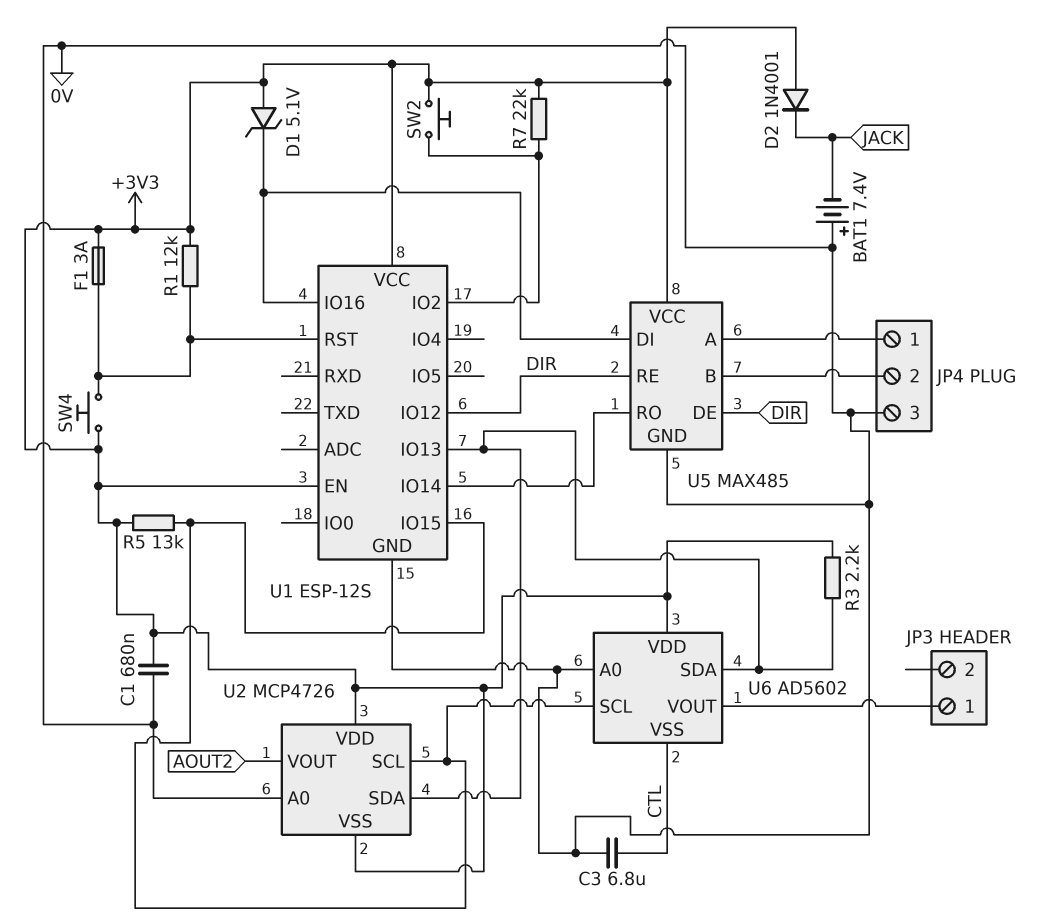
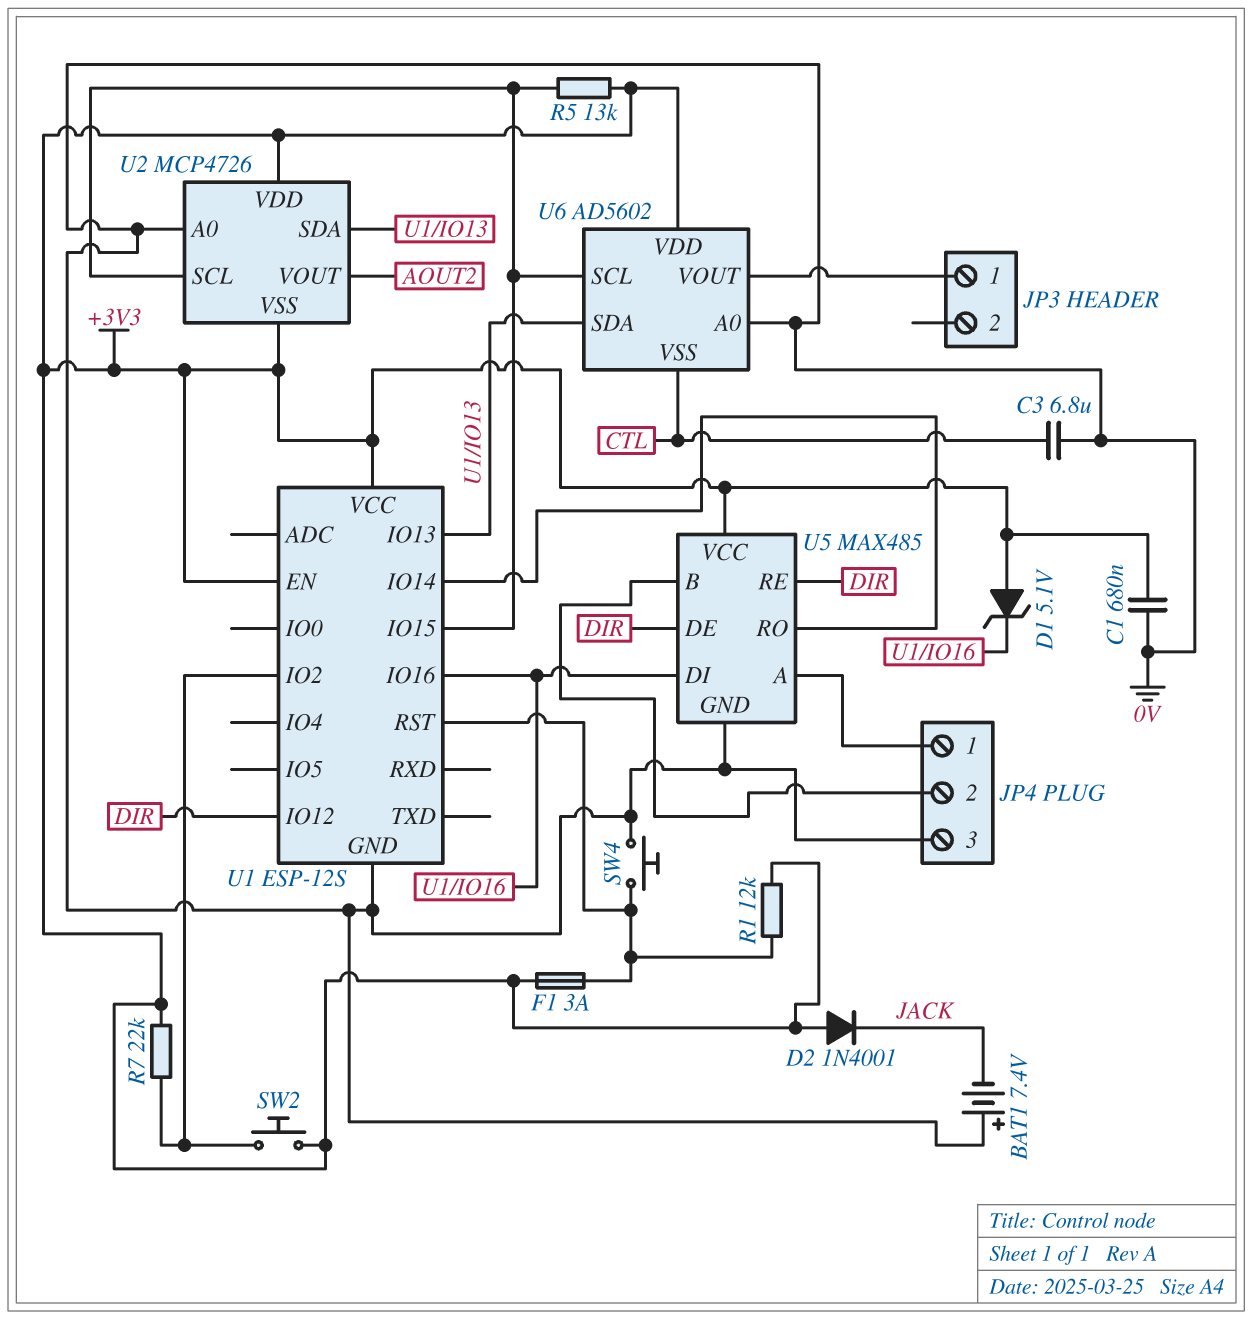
R3: 2.2k (+3V3, U1/IO13) -> none
SW4: button (+3V3, U1/RST) -> button (0V, U1/RST)

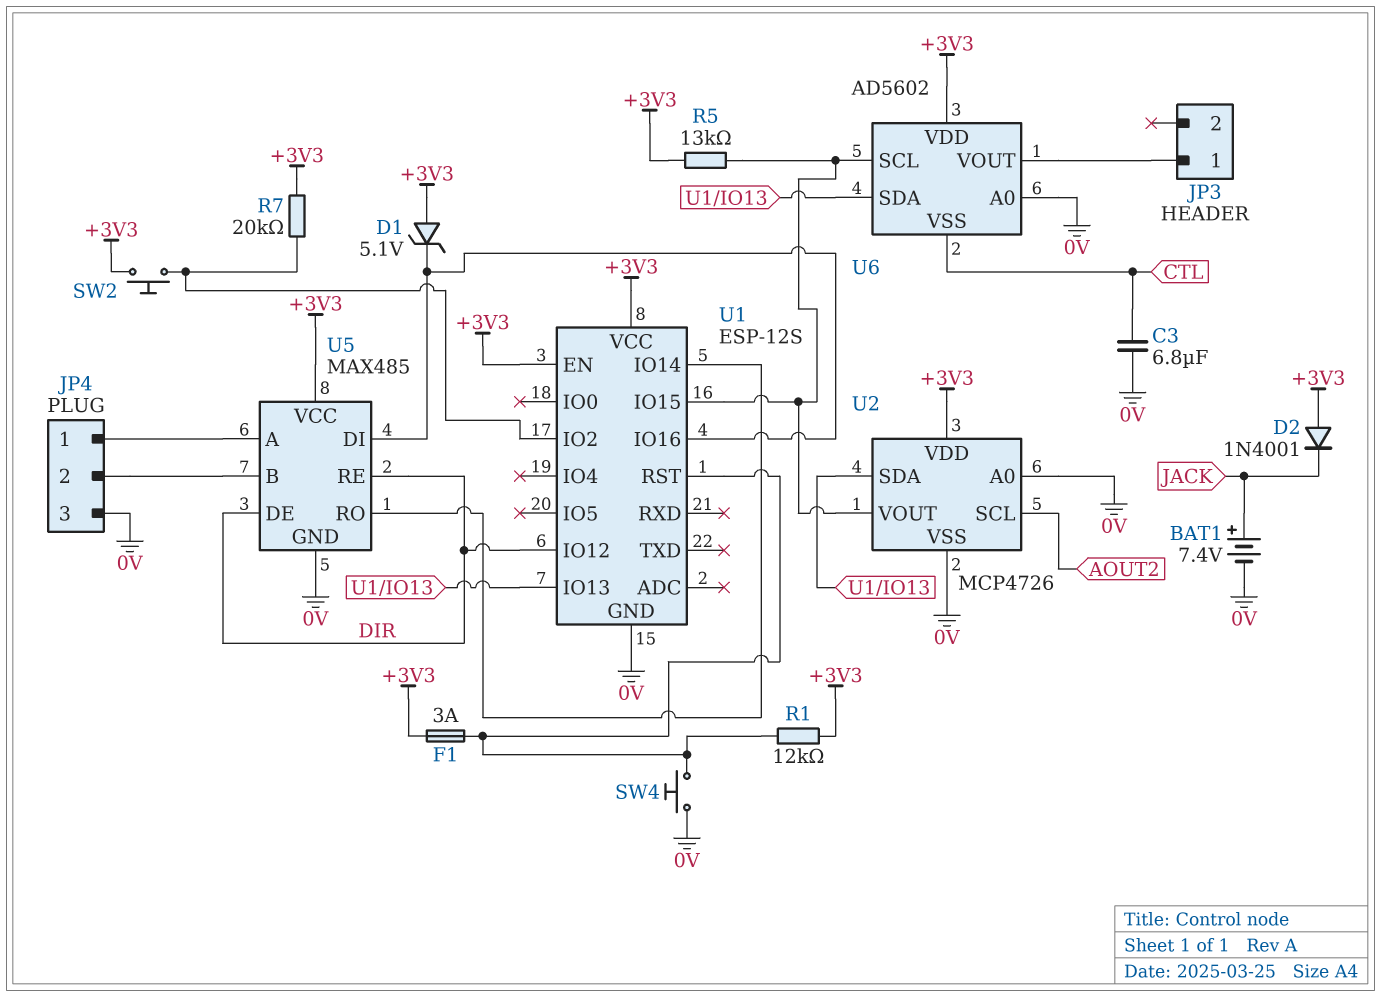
BAT1: 7.4V (plus 0V, minus JACK) -> 7.4V (plus JACK, minus 0V)
C1: 680nF (+3V3, 0V) -> none
R7: 22k (+3V3, U1/IO2) -> 20k (+3V3, U1/IO2)
U2 pin SCL: U1/IO15 -> AOUT2
U2 pin VOUT: AOUT2 -> U1/IO15
U2 pin VSS: +3V3 -> 0V

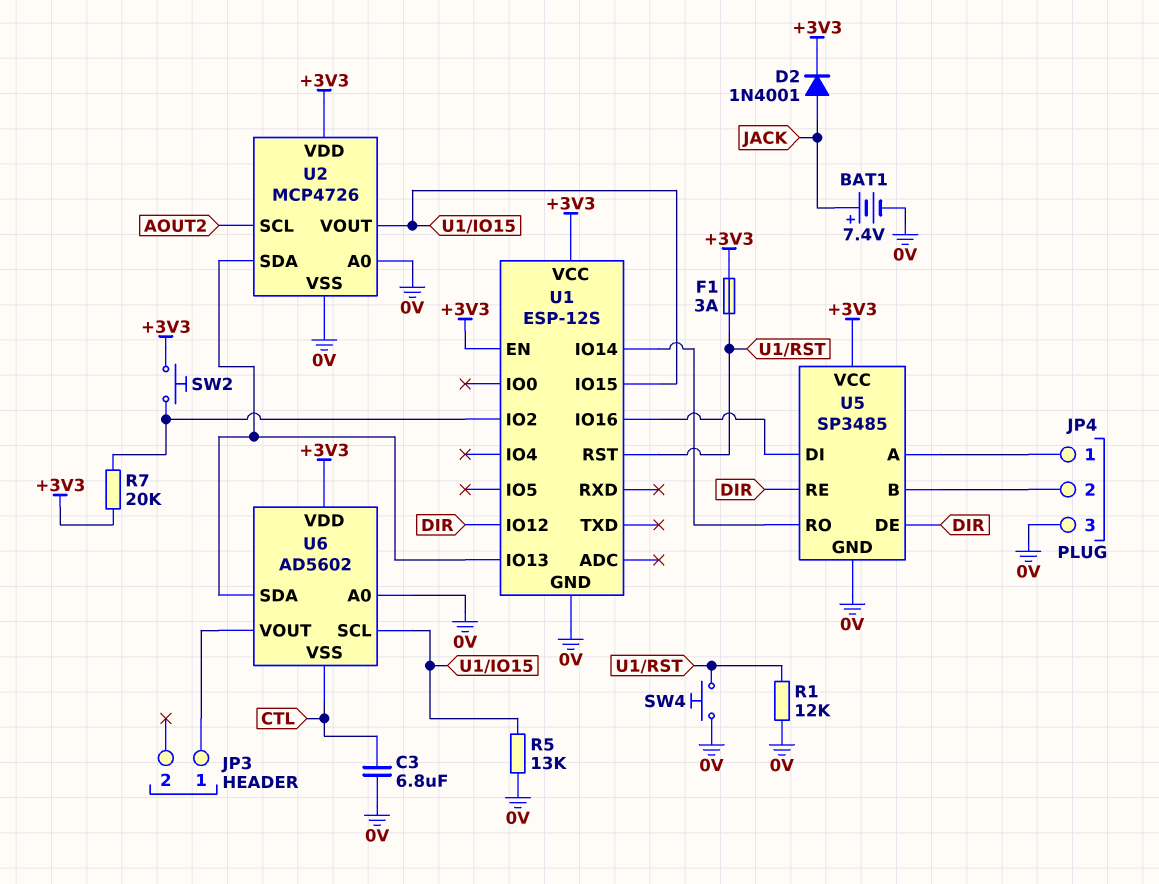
D1: zener 5.1V (A +3V3, K U1/IO16) -> none
D2: diode 1N4001 (A +3V3, K JACK) -> diode 1N4001 (A JACK, K +3V3)
R1: 12k (+3V3, U1/RST) -> 12k (0V, U1/RST)
R5: 13k (+3V3, U1/IO15) -> 13k (0V, U1/IO15)
U5: MAX485 -> SP3485

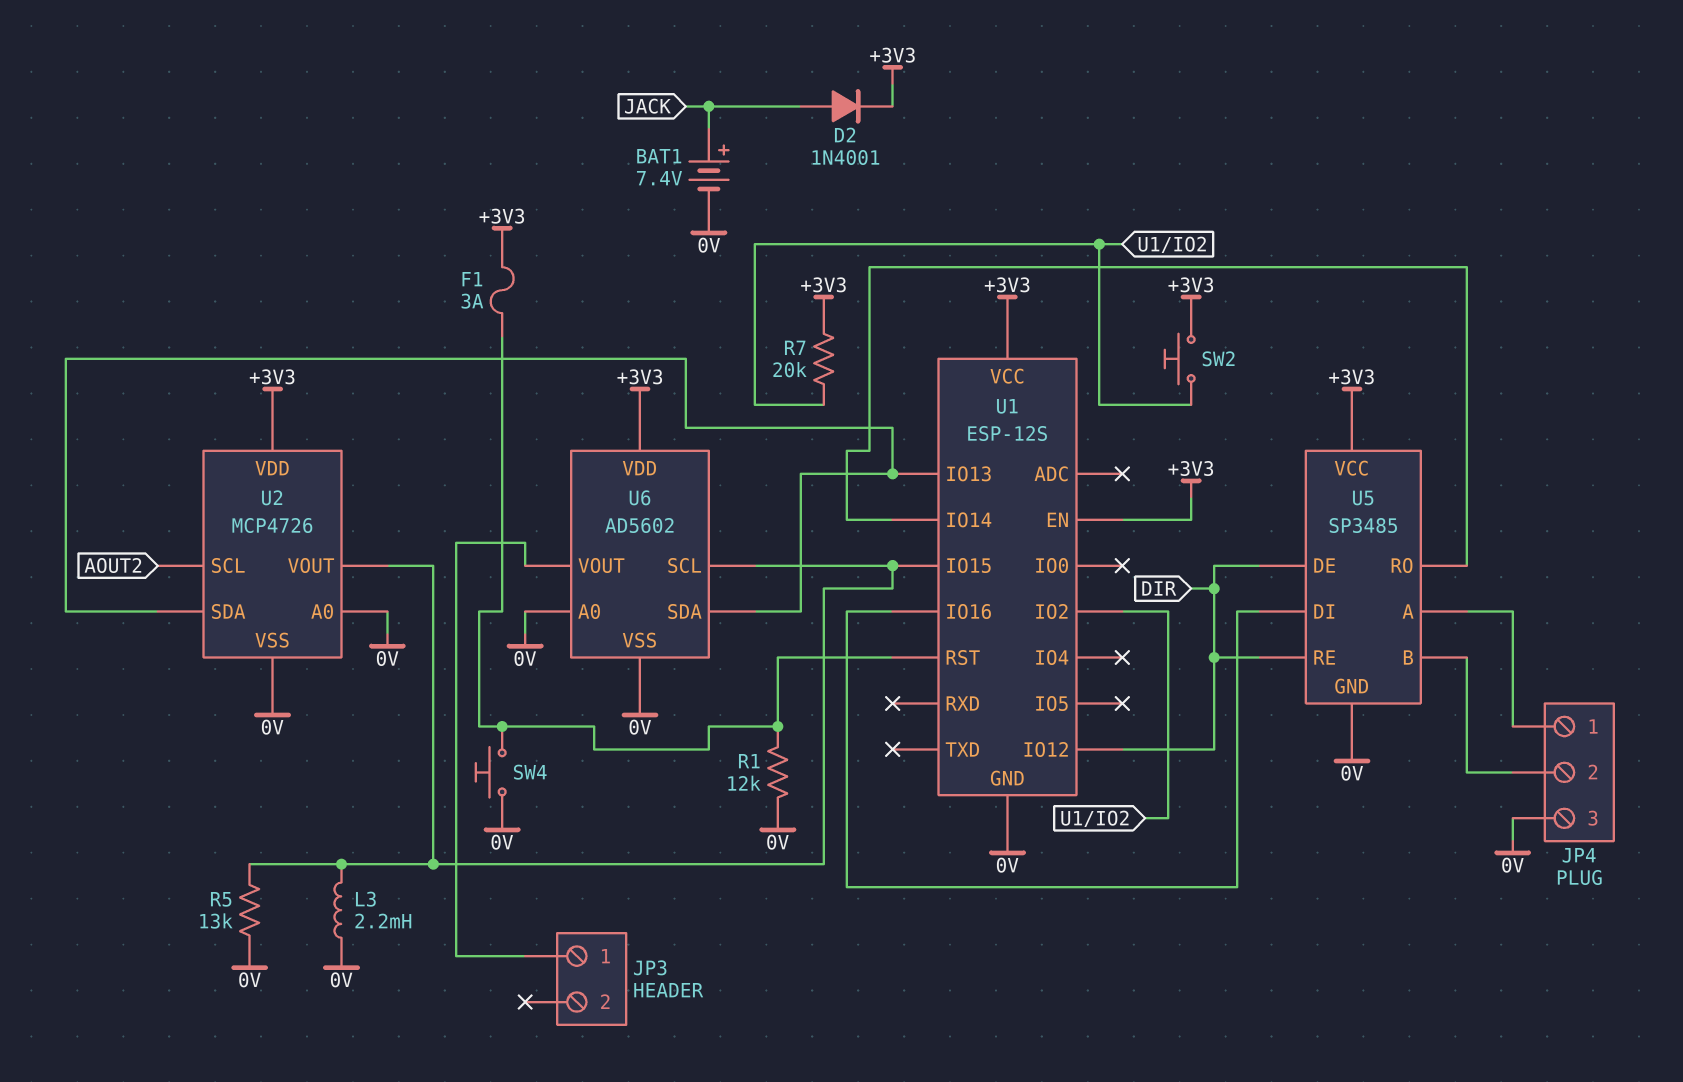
C3: 6.8uF (0V, CTL) -> none
L3: none -> 2.2mH (0V, U1/IO15)
U6 pin VSS: CTL -> 0V

